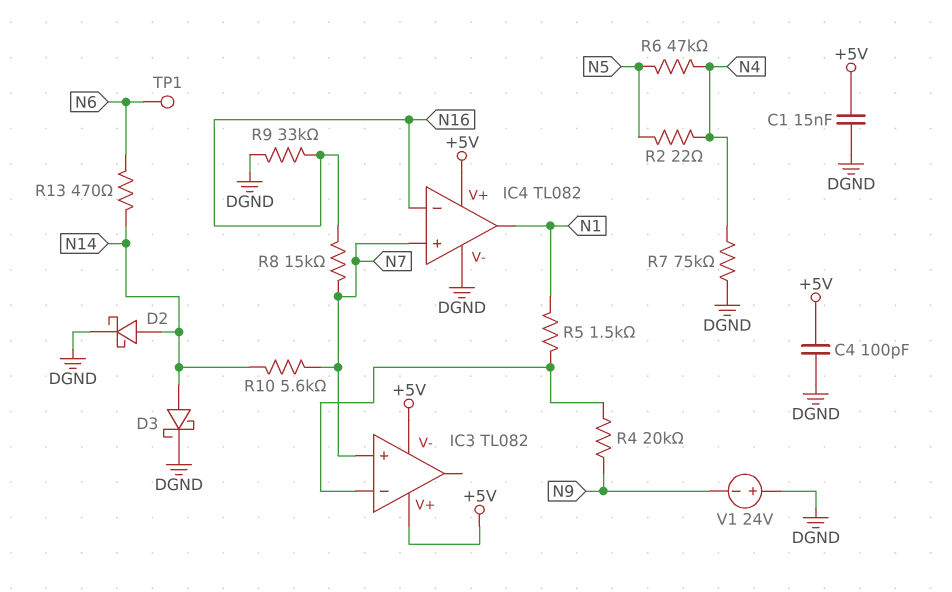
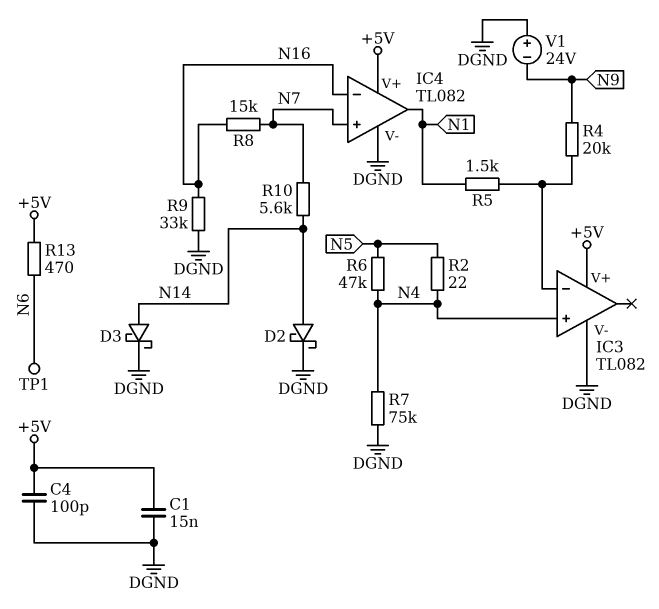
IC3 pin V-: +5V -> DGND
IC3 pin in+: N7 -> N4
R13: 470 (N6, N14) -> 470 (+5V, N6)

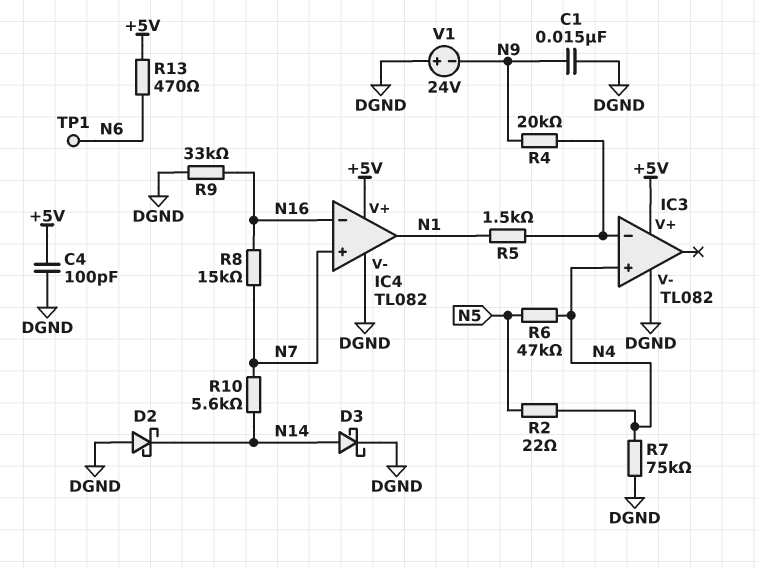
C1: 15nF (+5V, DGND) -> 15nF (DGND, N9)
D2: schottky (A N14, K DGND) -> schottky (A DGND, K N14)

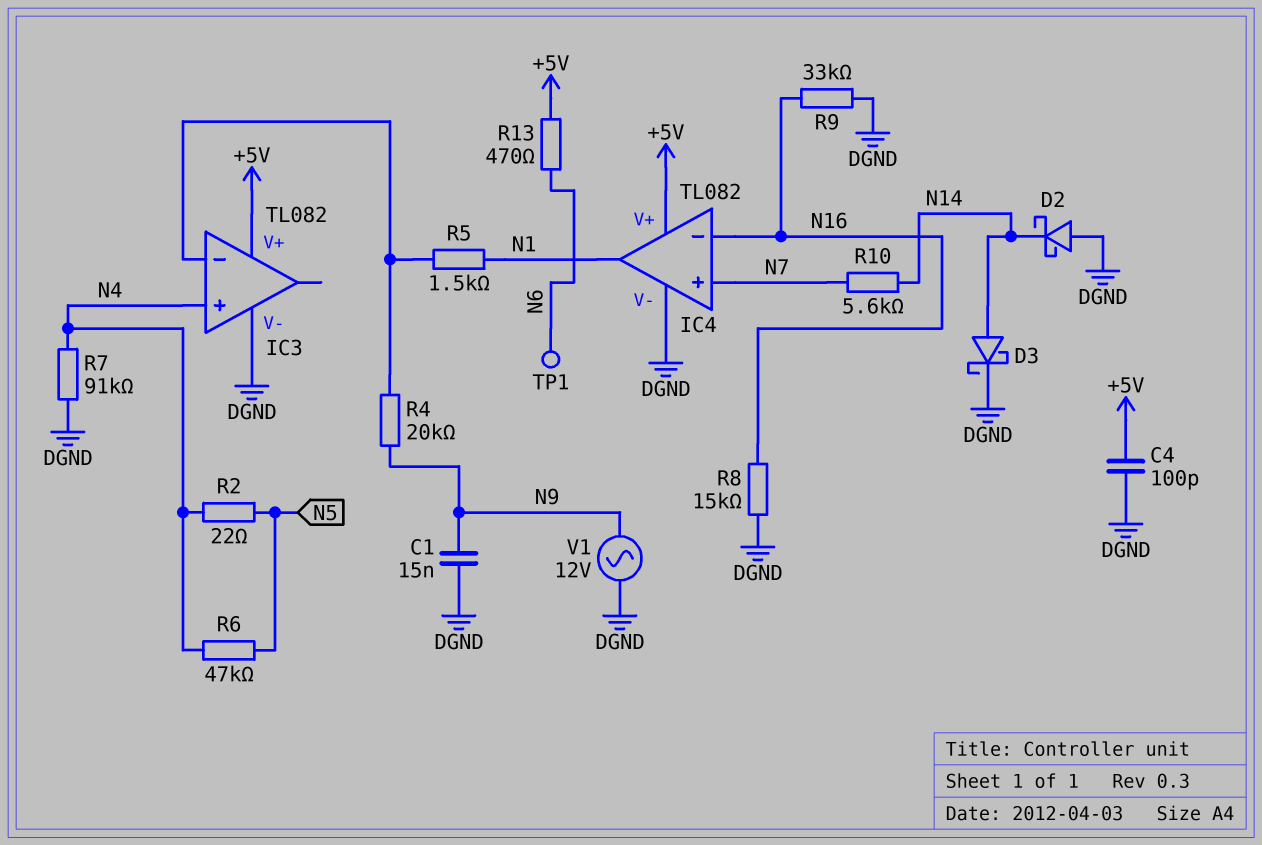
R7: 75k (DGND, N4) -> 91k (DGND, N4)
R8: 15k (N7, N16) -> 15k (DGND, N16)
V1: 24V (plus DGND, minus N9) -> AC 12V (DGND, N9)

